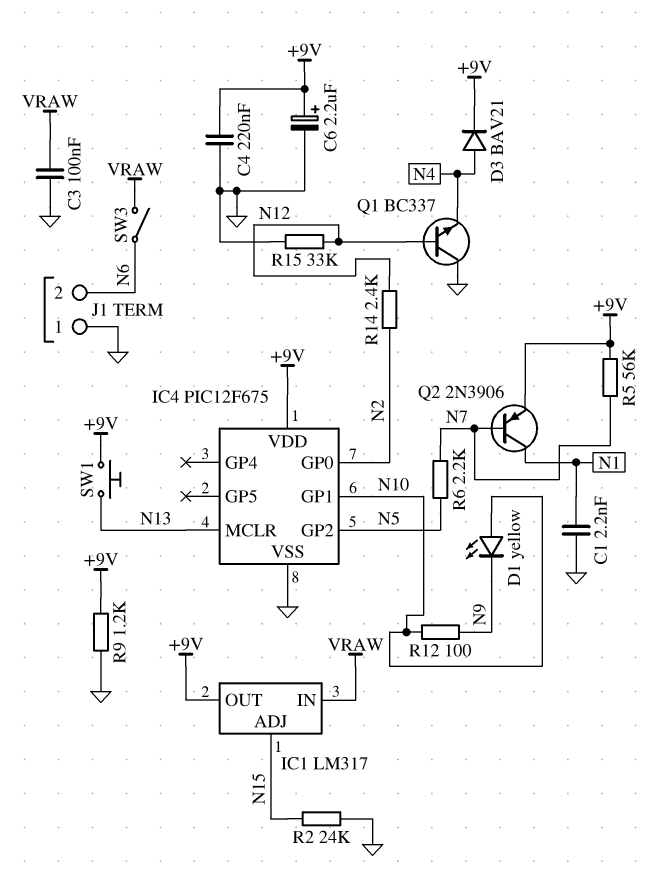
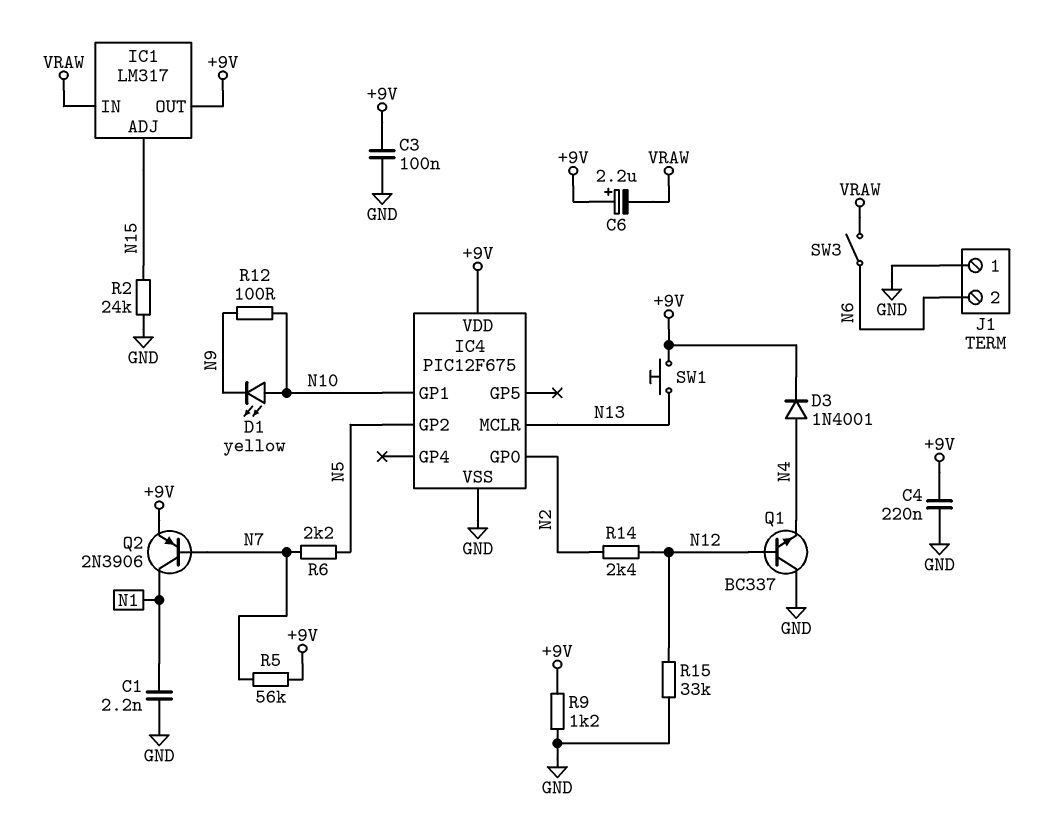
C3: 100nF (GND, VRAW) -> 100nF (+9V, GND)
C6: 2.2uF (plus +9V, minus GND) -> 2.2uF (plus +9V, minus VRAW)
D3: diode BAV21 (A N4, K +9V) -> diode 1N4001 (A N4, K +9V)

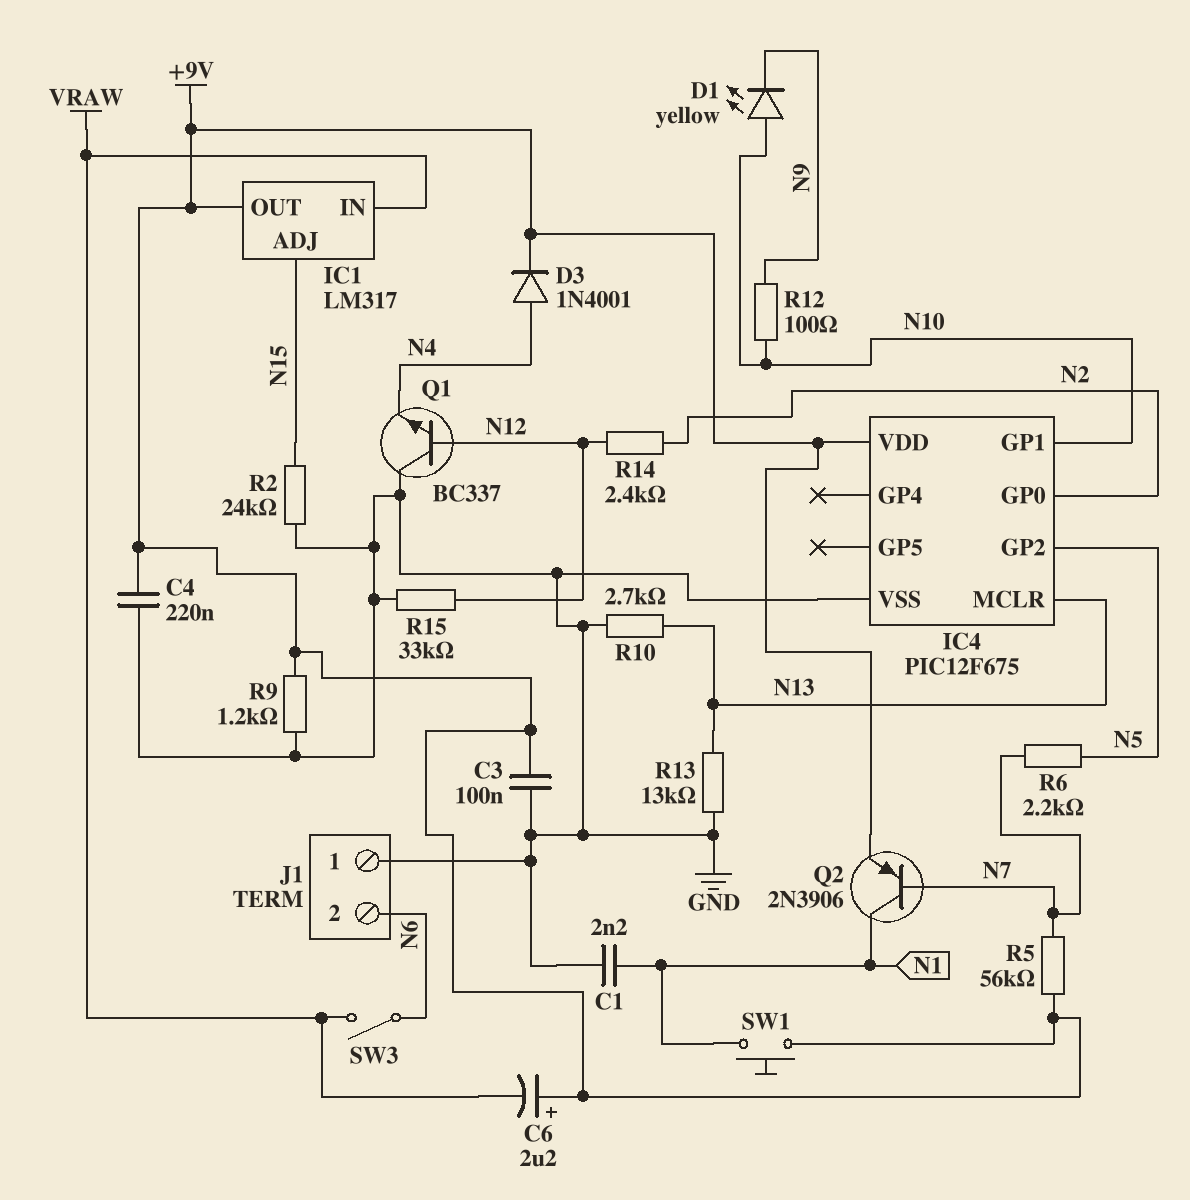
R10: none -> 2.7k (GND, N13)
R13: none -> 13k (GND, N13)
SW1: button (+9V, N13) -> button (+9V, N1)

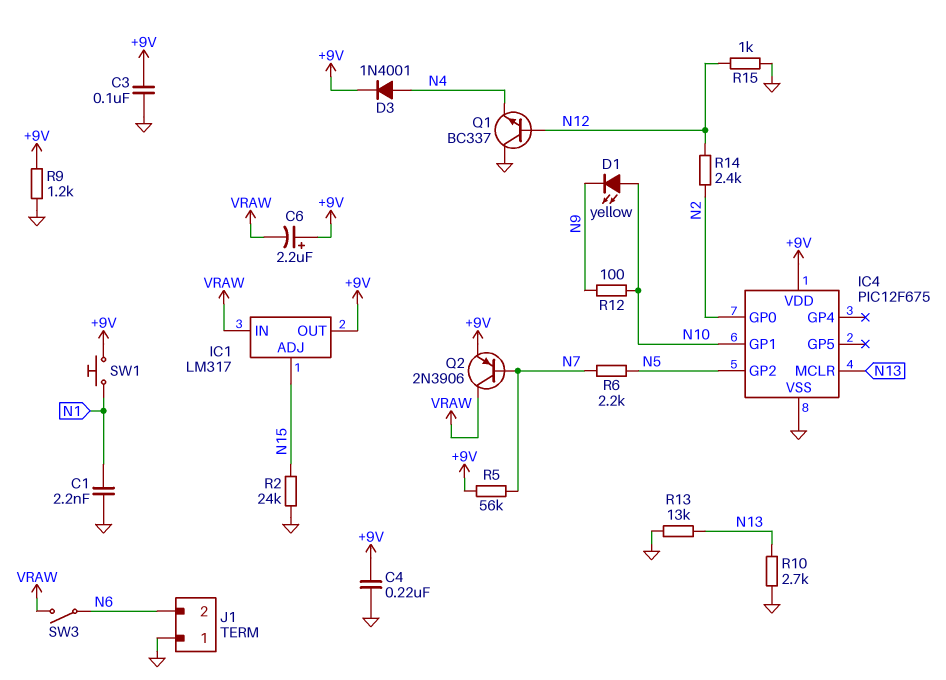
Q2: PNP 2N3906 (B N7, C N1, E +9V) -> PNP 2N3906 (B N7, C VRAW, E +9V)
R15: 33k (GND, N12) -> 1k (GND, N12)

